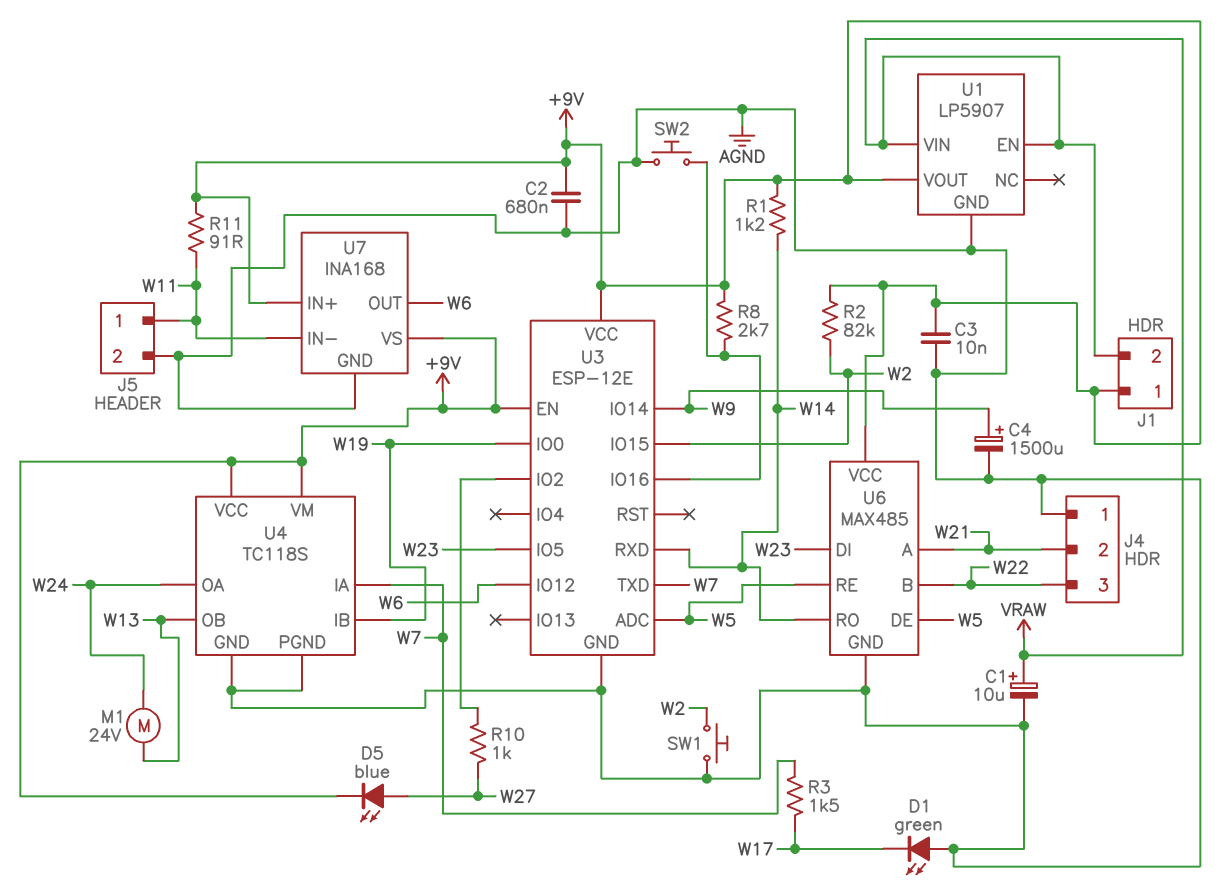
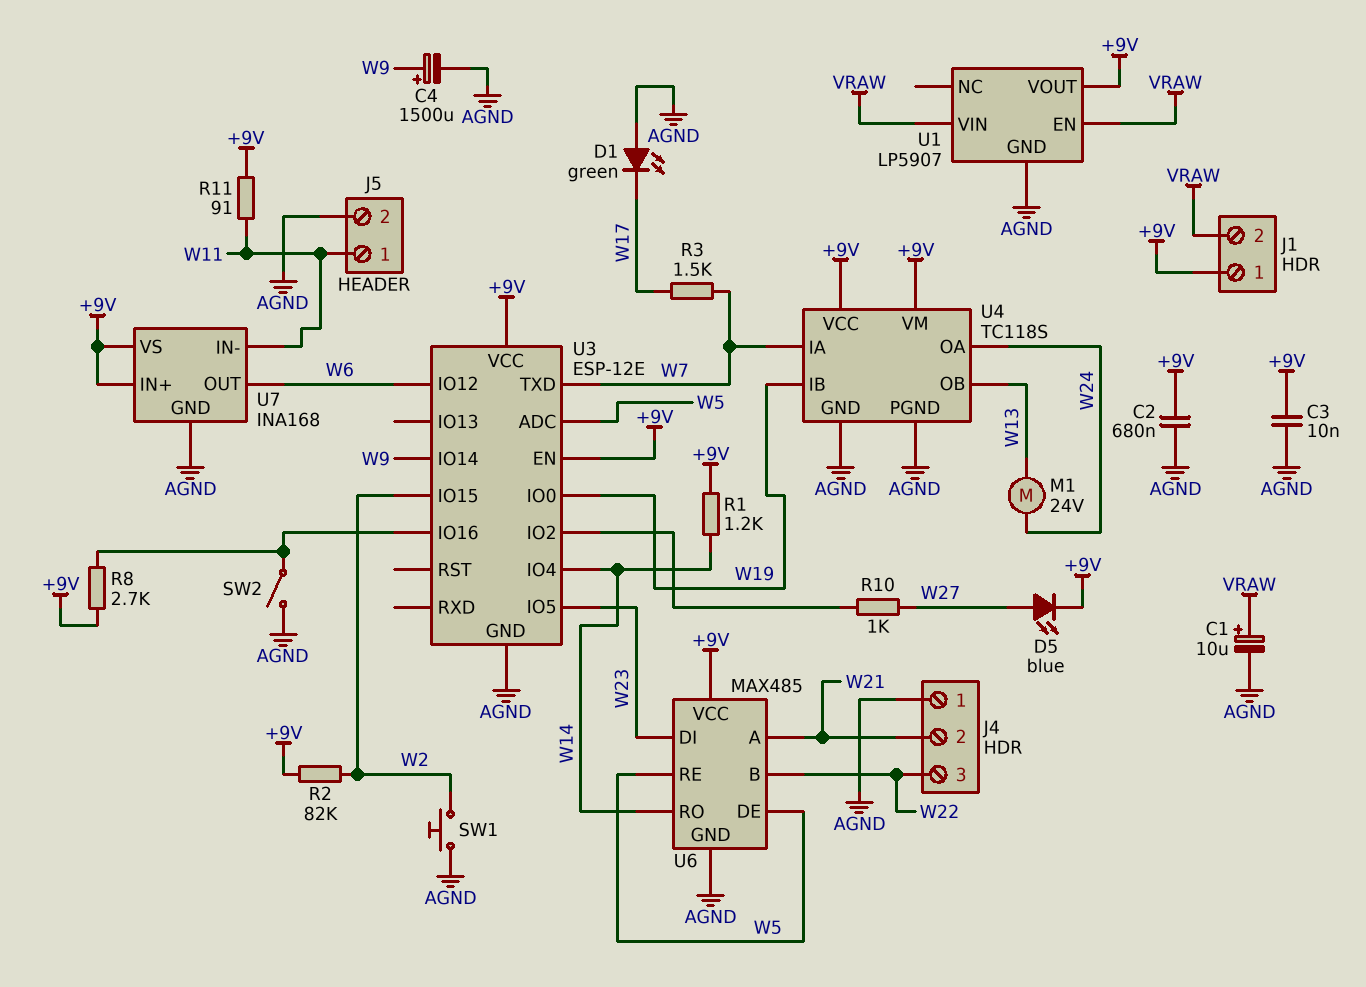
SW2: button (AGND, U3/IO16) -> switch (AGND, U3/IO16)
U3 pin IO4: none -> W14
U3 pin RXD: W14 -> none

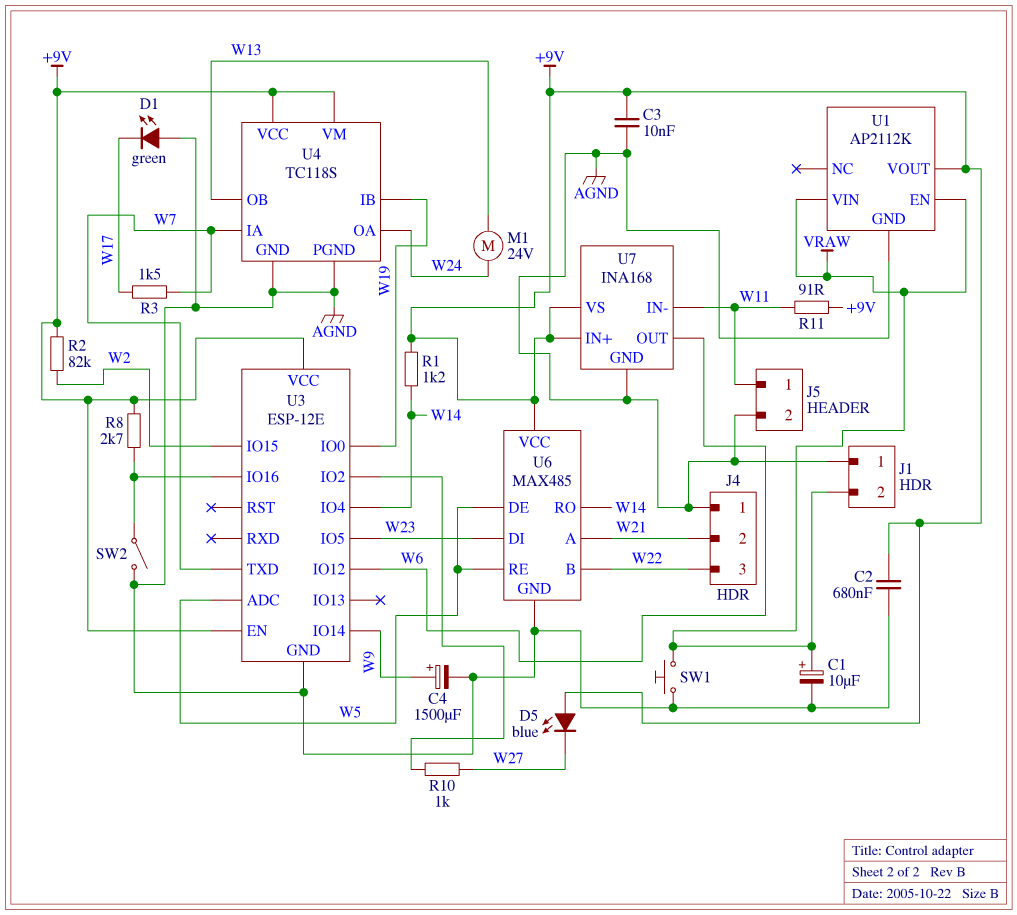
D5: LED blue (A W27, K +9V) -> LED blue (A +9V, K W27)
J1 pin 1: +9V -> AGND
SW1: button (AGND, W2) -> button (AGND, VRAW)
U1: LP5907 -> AP2112K

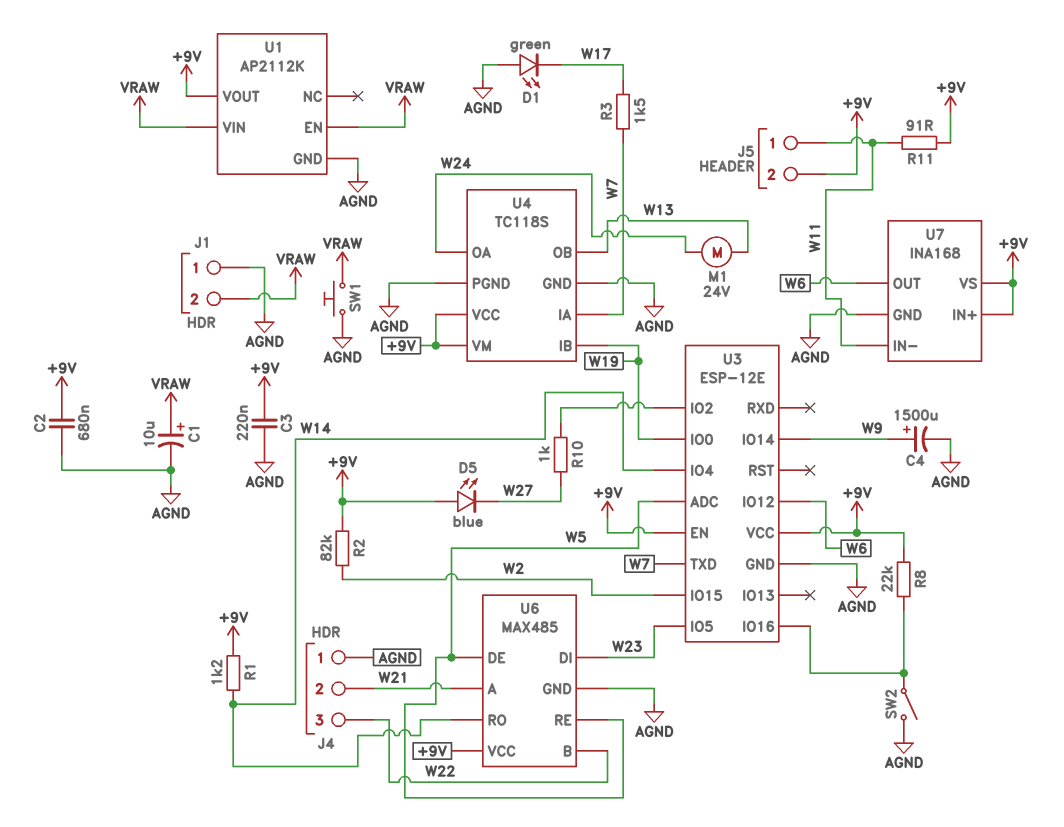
C3: 10nF (+9V, AGND) -> 220nF (+9V, AGND)
J5 pin 2: AGND -> +9V
R8: 2.7k (+9V, U3/IO16) -> 22k (+9V, U3/IO16)

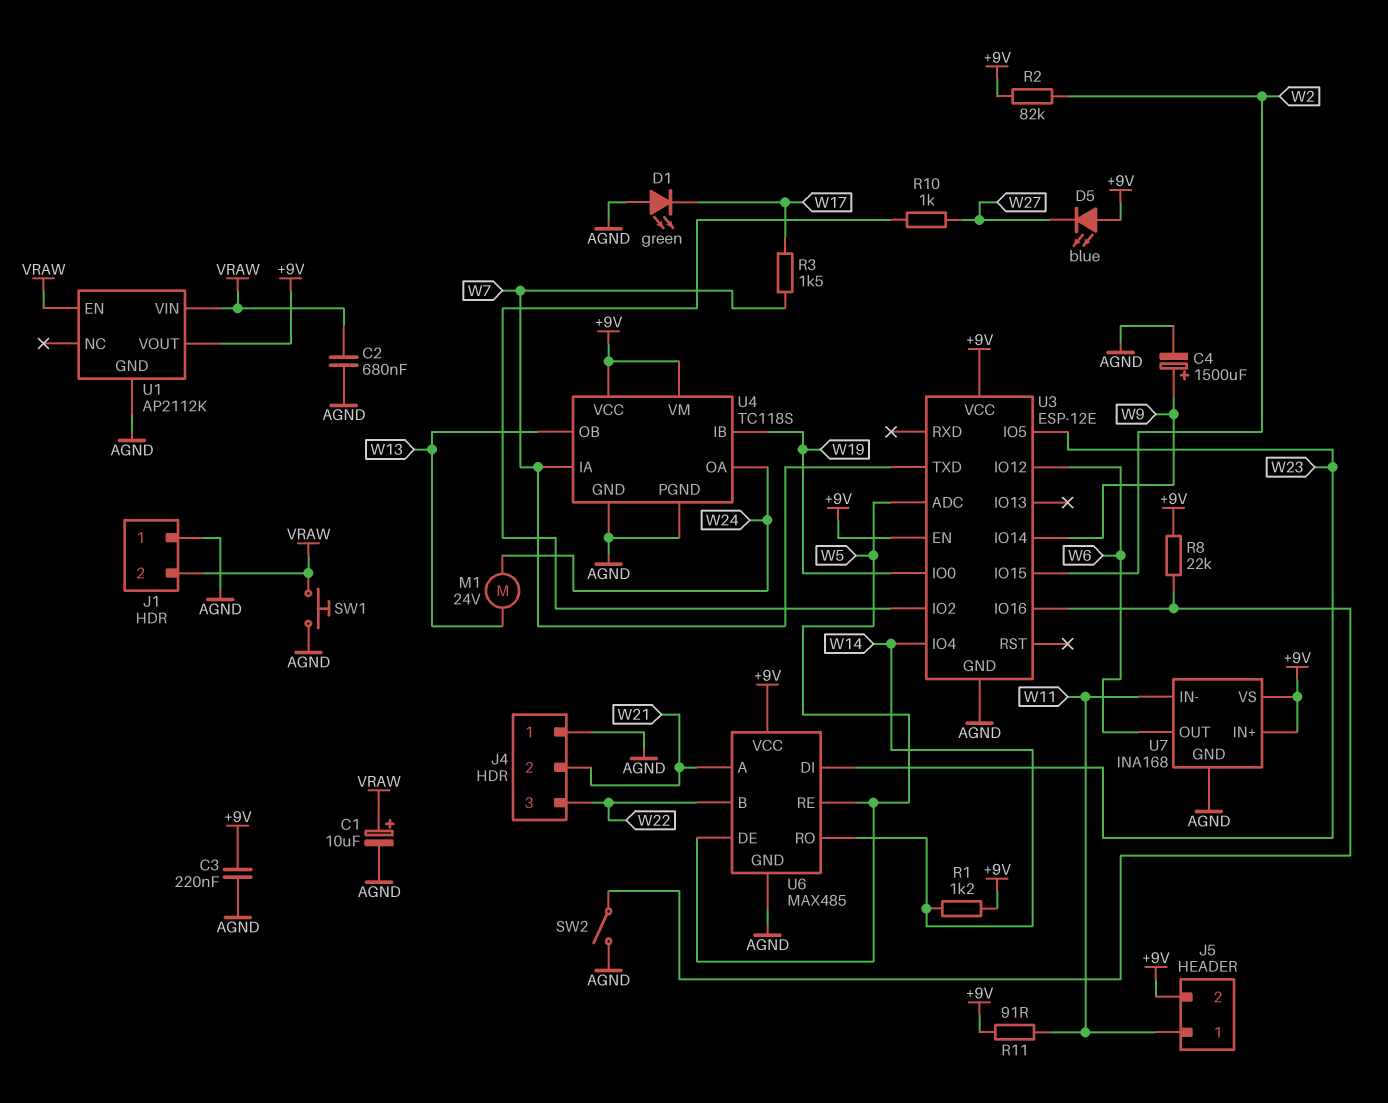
C2: 680nF (+9V, AGND) -> 680nF (AGND, VRAW)

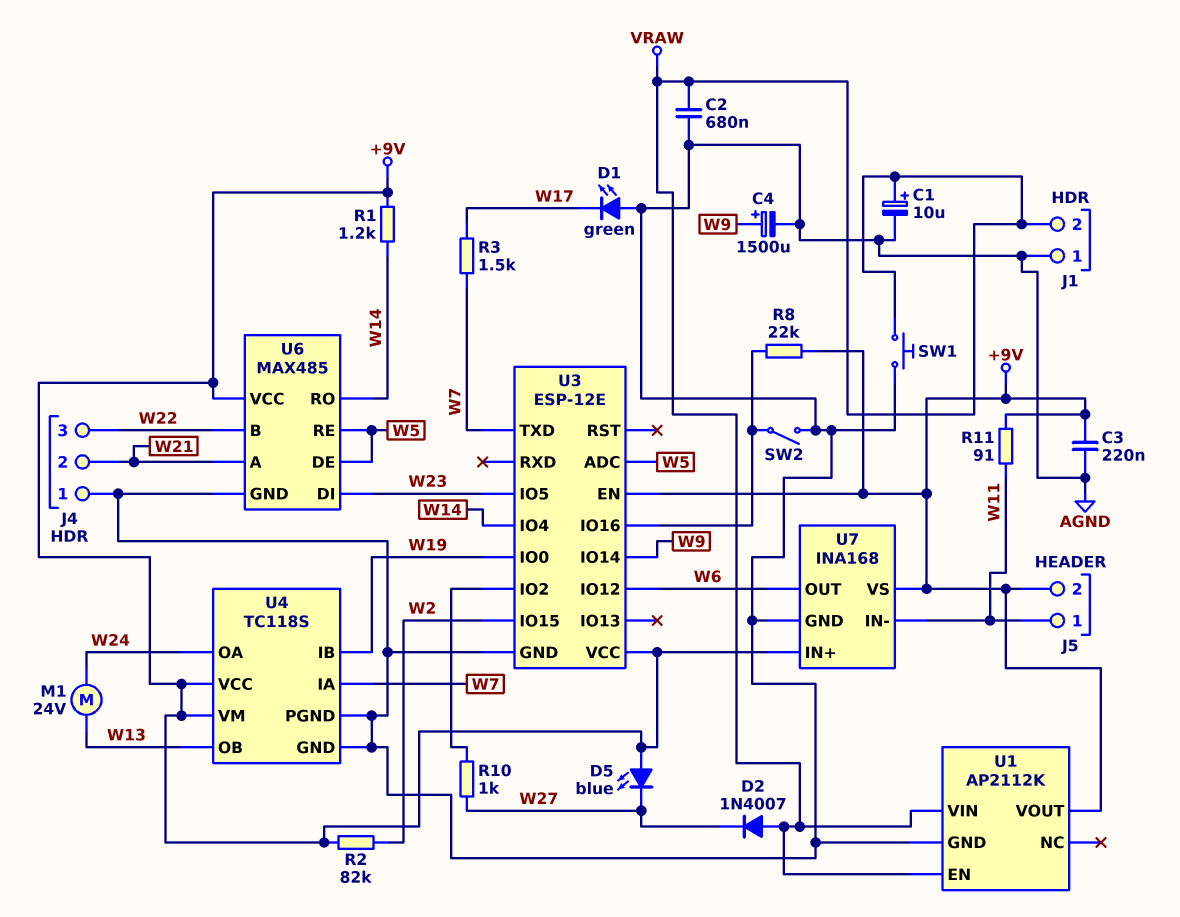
D2: none -> diode 1N4007 (A VRAW, K W27)

